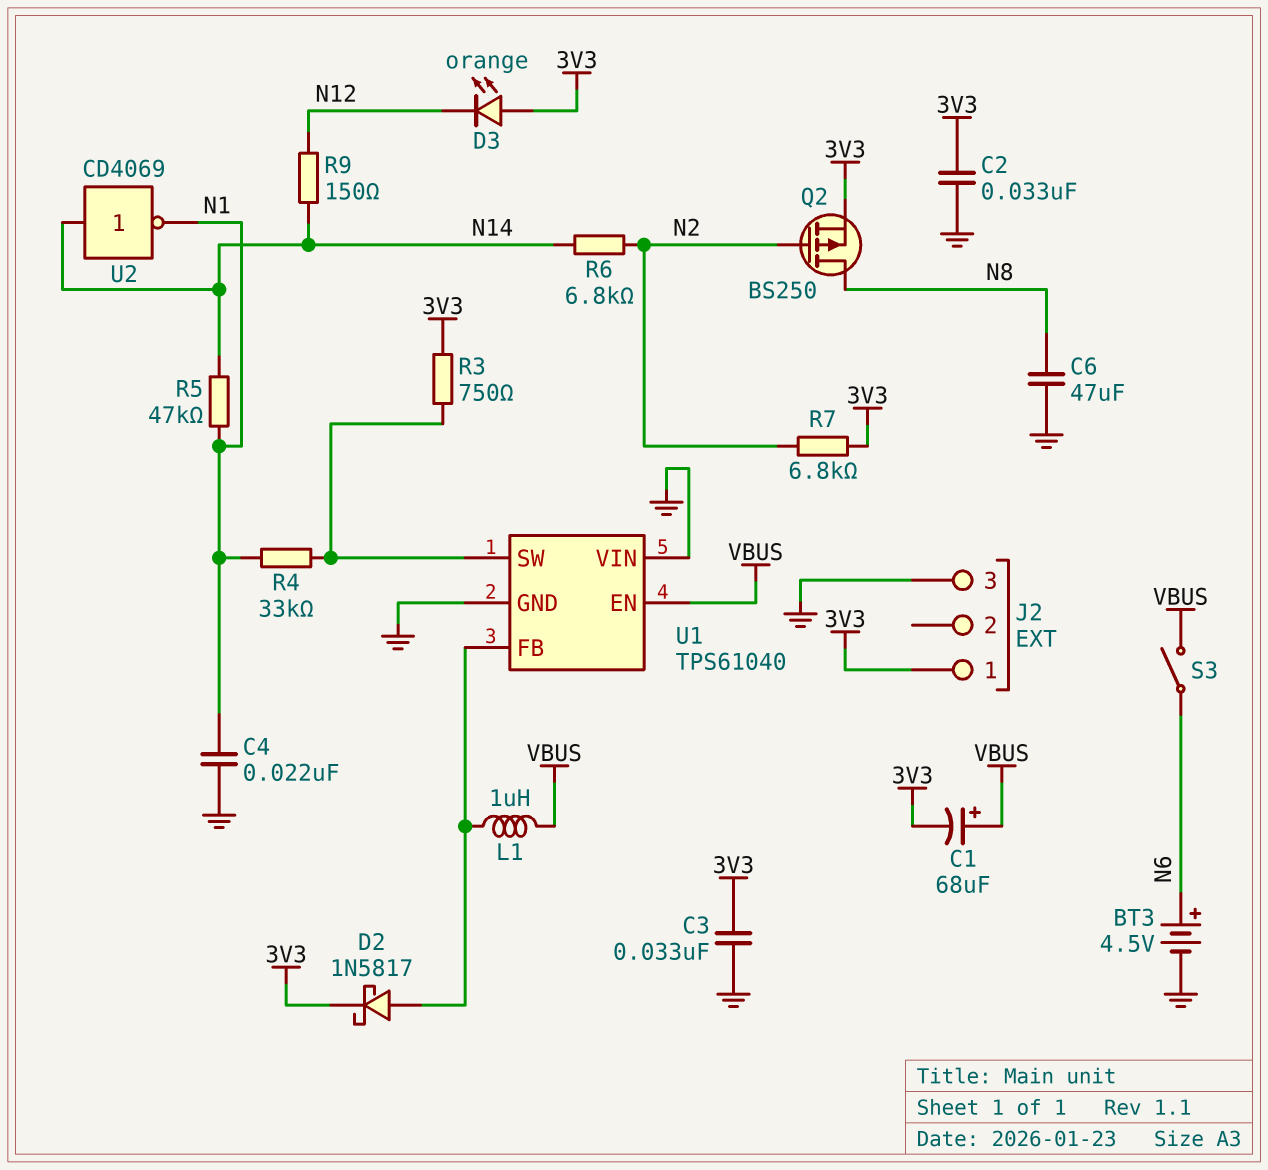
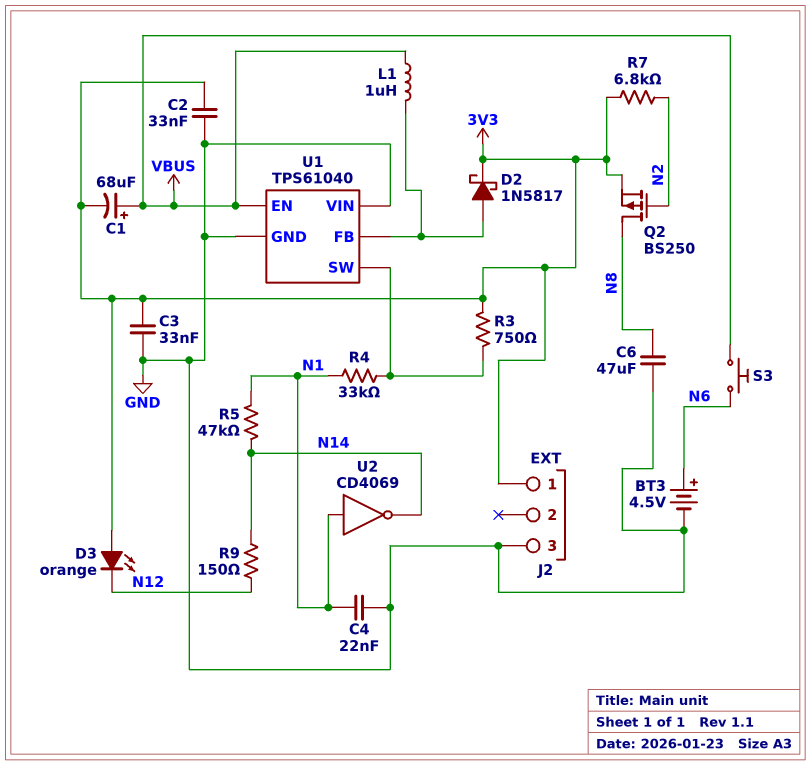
R6: 6.8k (N2, N14) -> none
S3: switch (N6, VBUS) -> button (N6, VBUS)
U2: NOT CD4069 (in N14, out N1) -> NOT CD4069 (in N1, out N14)

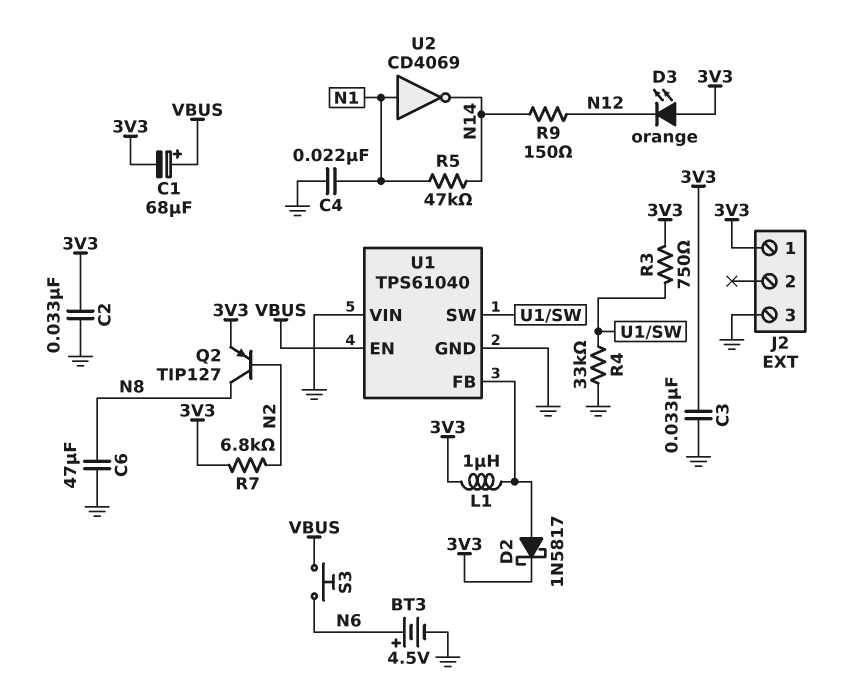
L1: 1uH (U1/FB, VBUS) -> 1uH (3V3, U1/FB)
Q2: PMOS BS250 (G N2, D N8, S 3V3) -> PNP TIP127 (B N2, C N8, E 3V3)
R4: 33k (N1, U1/SW) -> 33k (GND, U1/SW)

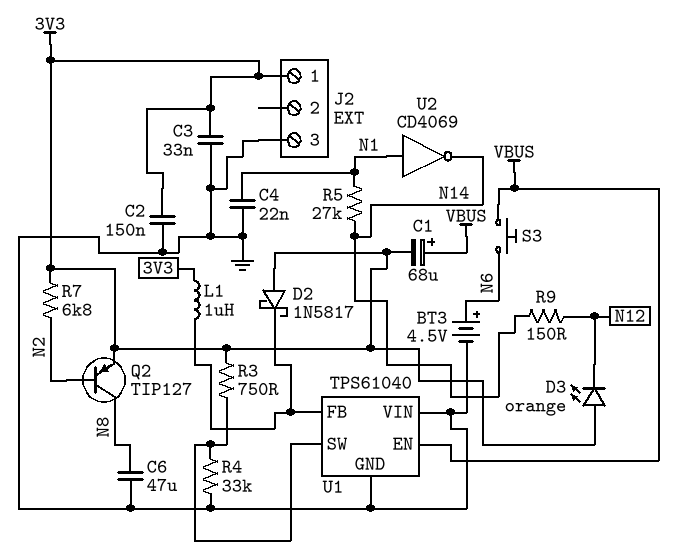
C2: 33nF (3V3, GND) -> 150nF (3V3, GND)
D2: schottky 1N5817 (A U1/FB, K 3V3) -> schottky 1N5817 (A 3V3, K U1/FB)
R5: 47k (N1, N14) -> 27k (N1, N14)

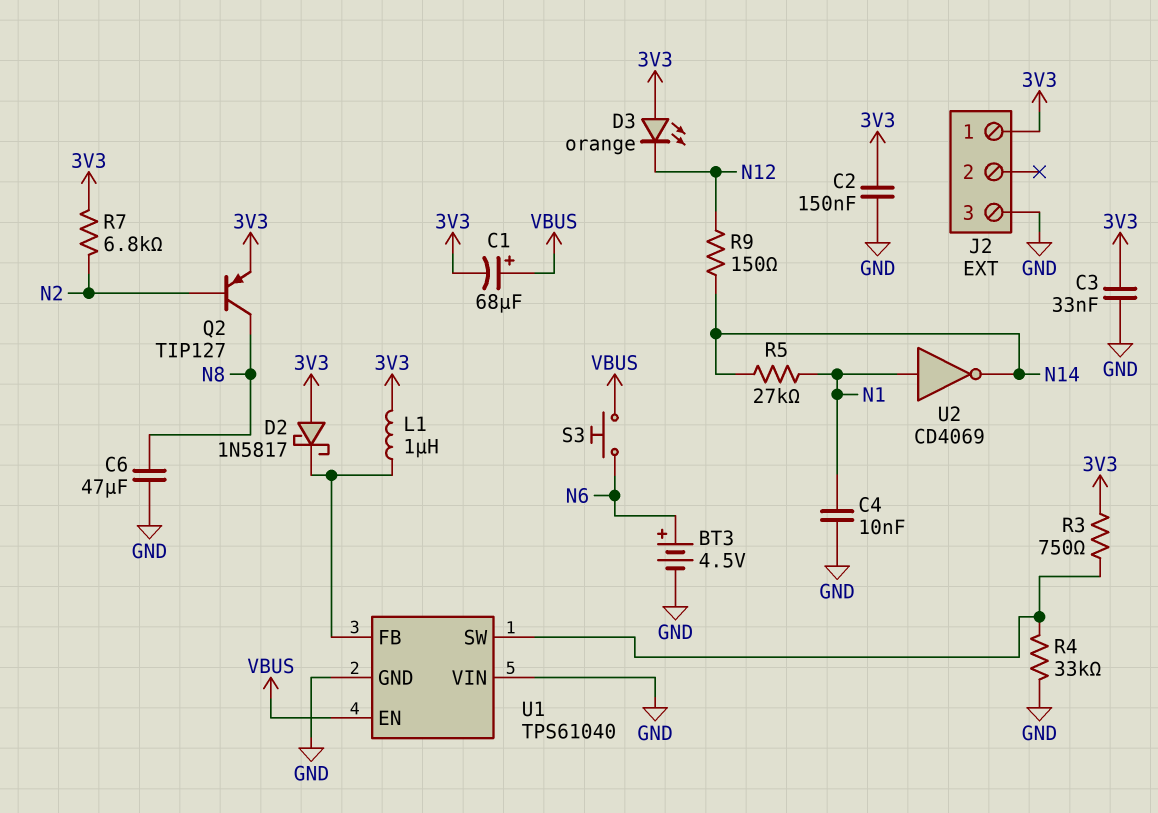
C4: 22nF (GND, N1) -> 10nF (GND, N1)

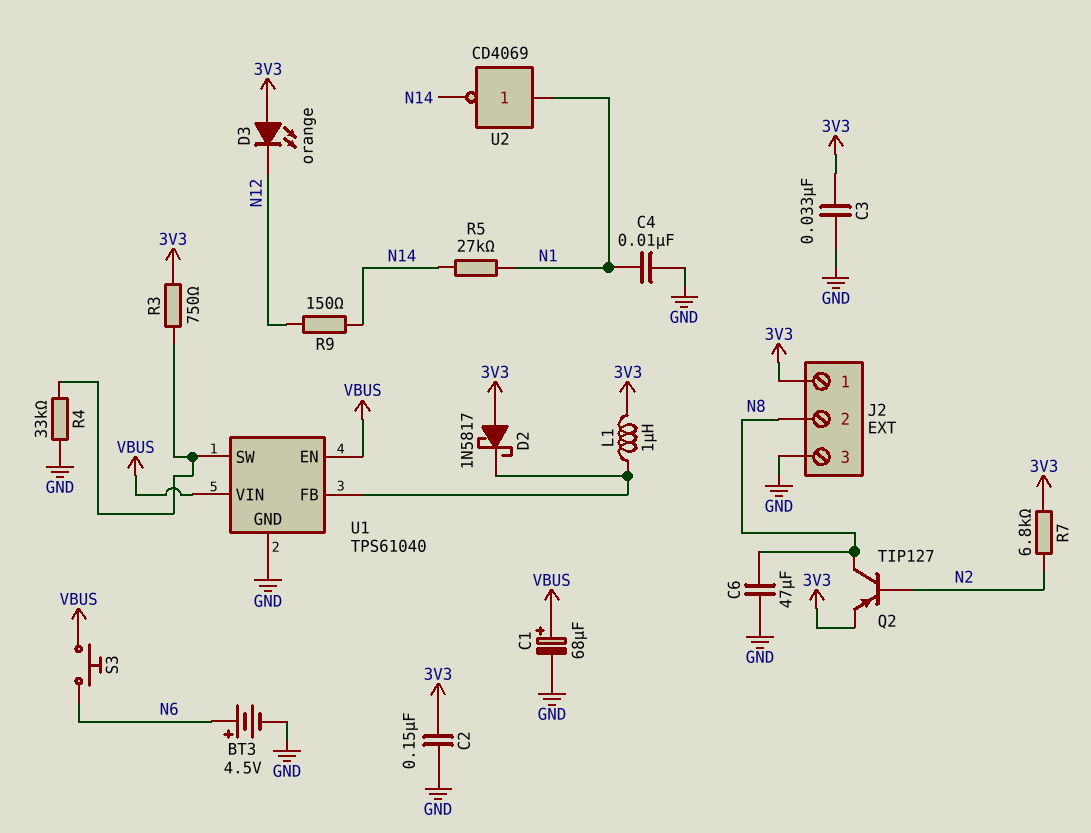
C1: 68uF (plus VBUS, minus 3V3) -> 68uF (plus VBUS, minus GND)
J2 pin 2: none -> N8
U1 pin VIN: GND -> VBUS

